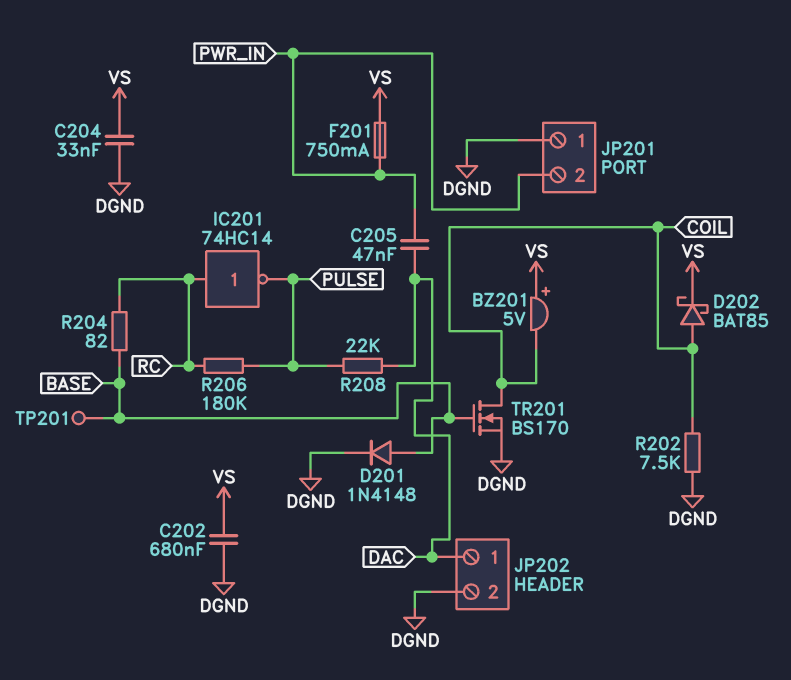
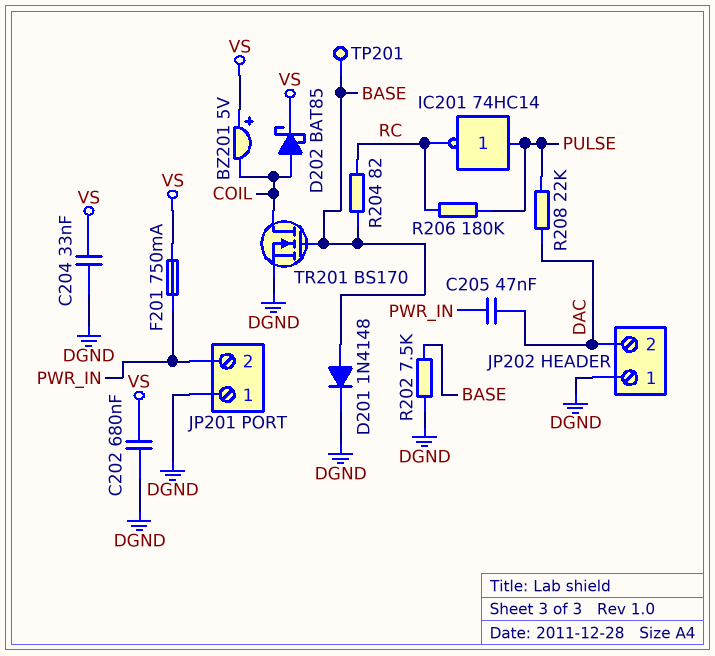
IC201: NOT 74HC14 (in RC, out PULSE) -> NOT 74HC14 (in PULSE, out RC)
JP202 pin 1: DAC -> DGND
JP202 pin 2: DGND -> DAC
R202: 7.5k (COIL, DGND) -> 7.5k (BASE, DGND)

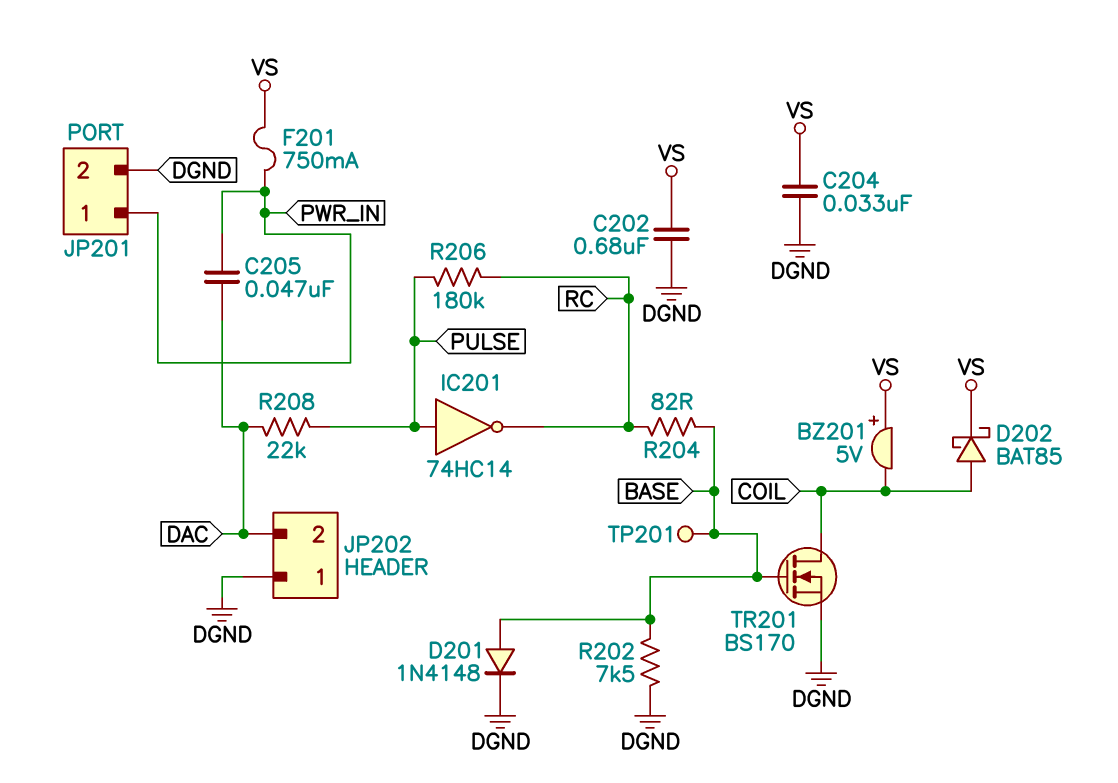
JP201 pin 1: DGND -> PWR_IN
JP201 pin 2: PWR_IN -> DGND

